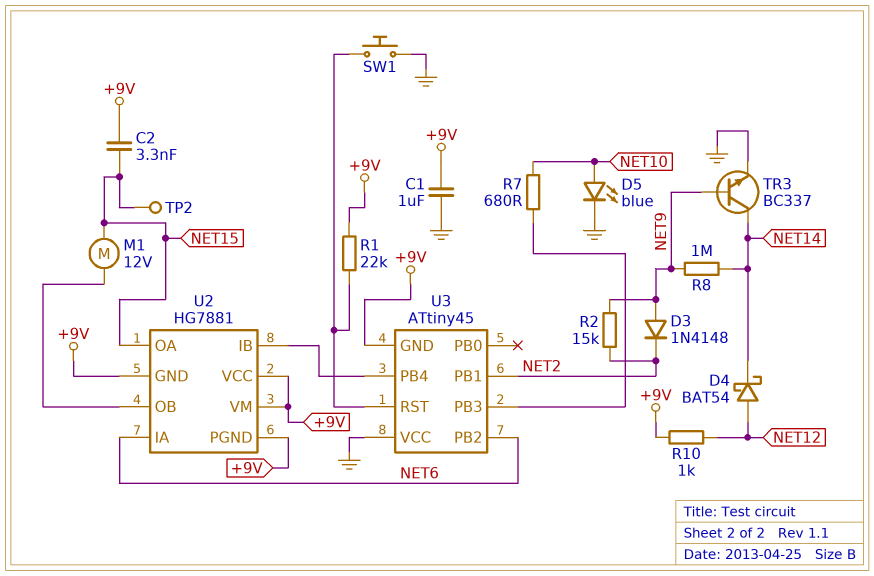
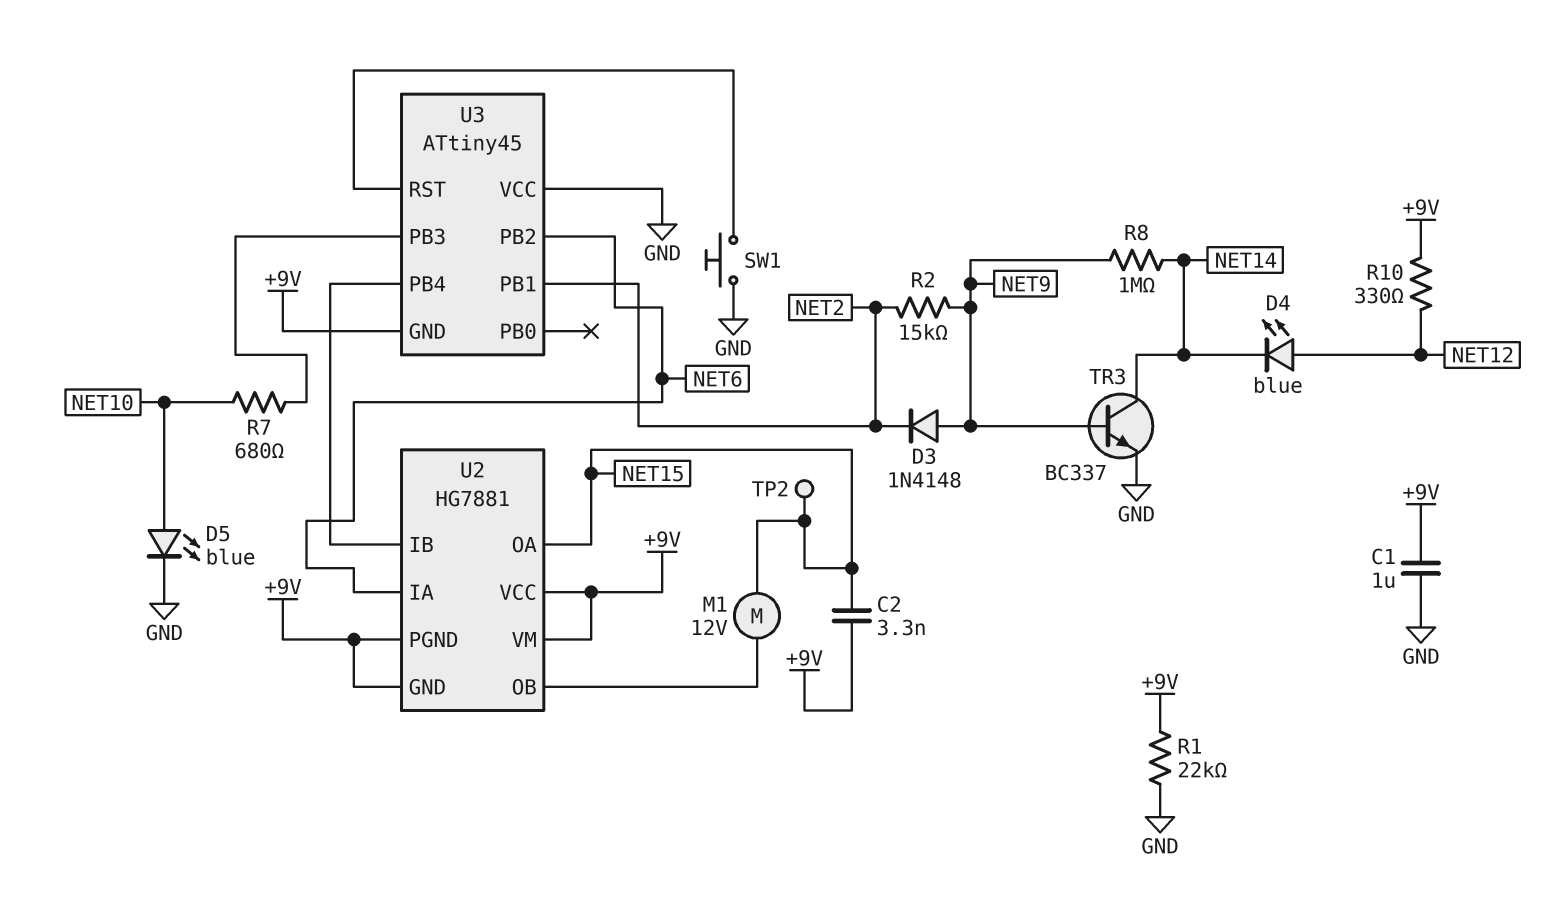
D4: schottky BAT54 (A NET12, K NET14) -> LED blue (A NET12, K NET14)
R1: 22k (+9V, U3/RST) -> 22k (+9V, GND)
R10: 1k (+9V, NET12) -> 330 (+9V, NET12)

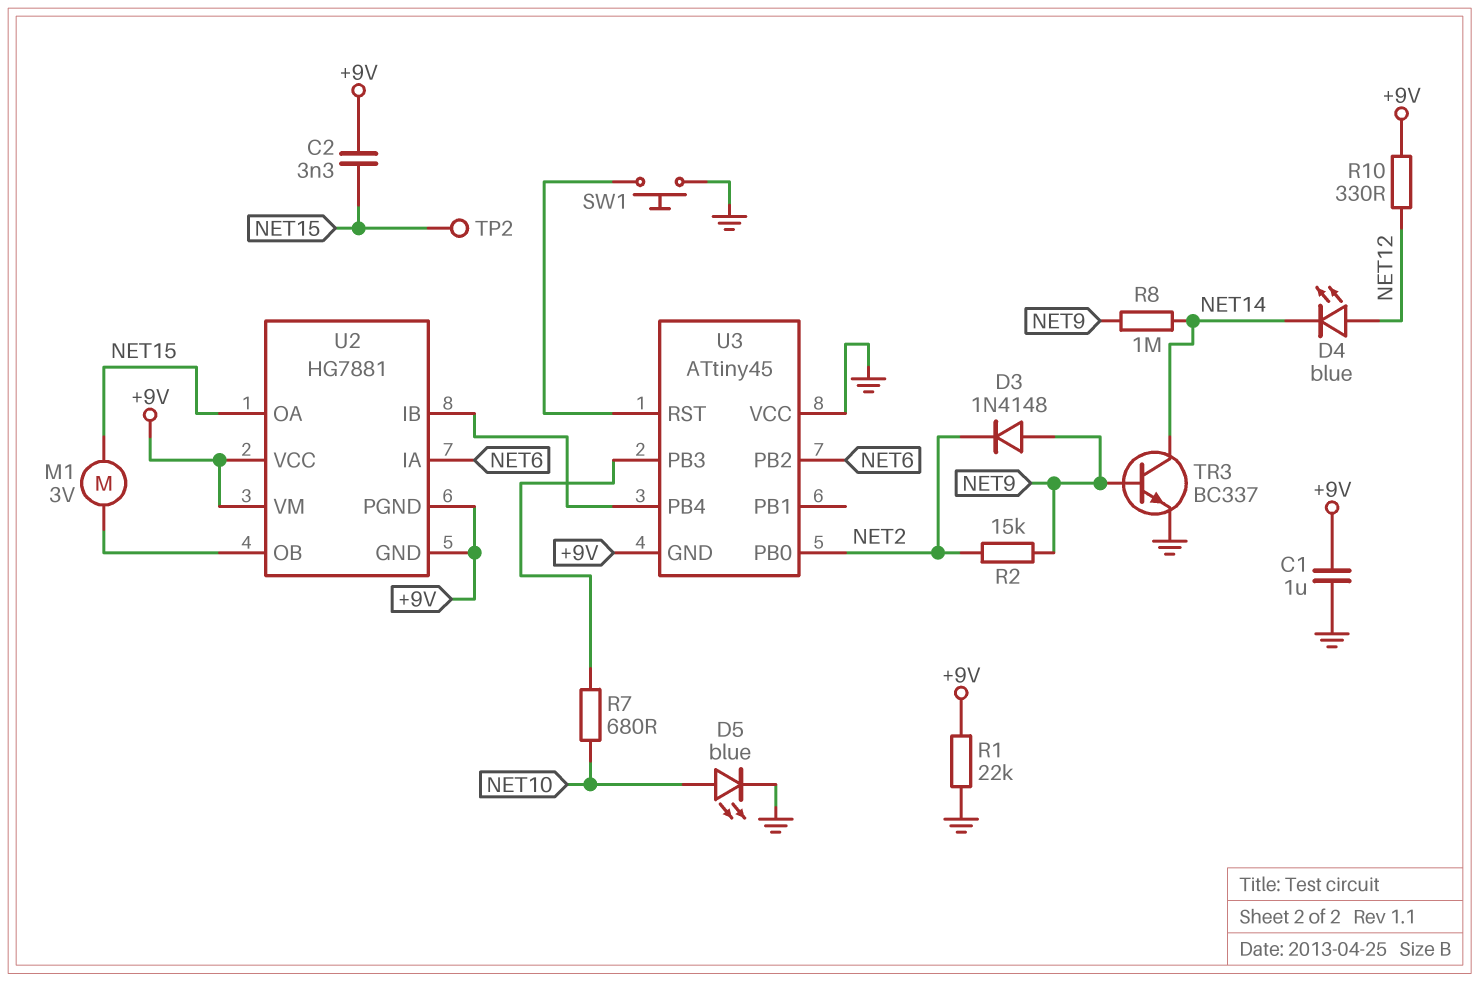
M1: motor 12V (NET15, U2/OB) -> motor 3V (NET15, U2/OB)
U3 pin PB0: none -> NET2
U3 pin PB1: NET2 -> none

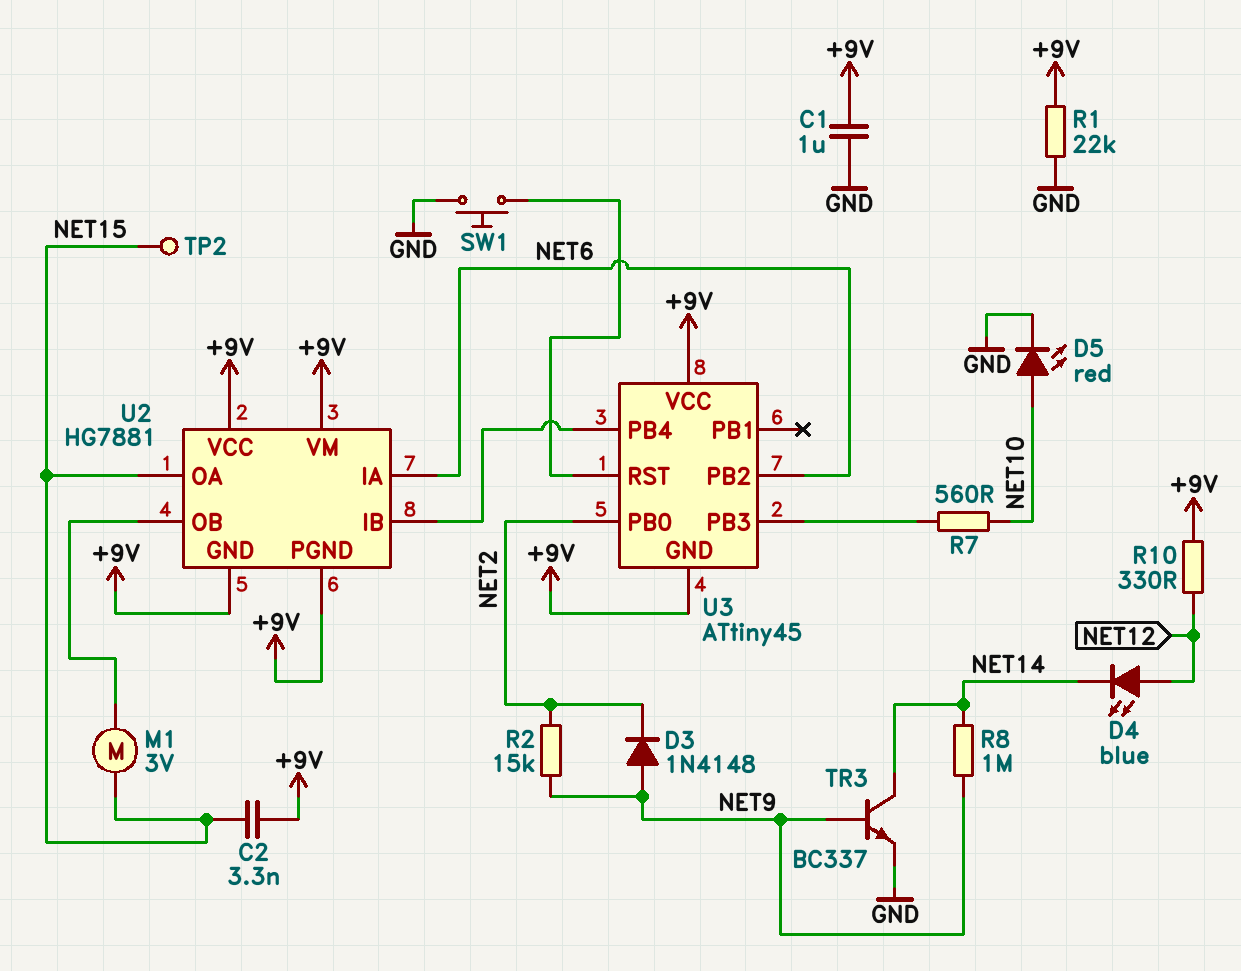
D5: LED blue (A NET10, K GND) -> LED red (A NET10, K GND)
R7: 680 (NET10, U3/PB3) -> 560 (NET10, U3/PB3)
U3 pin VCC: GND -> +9V

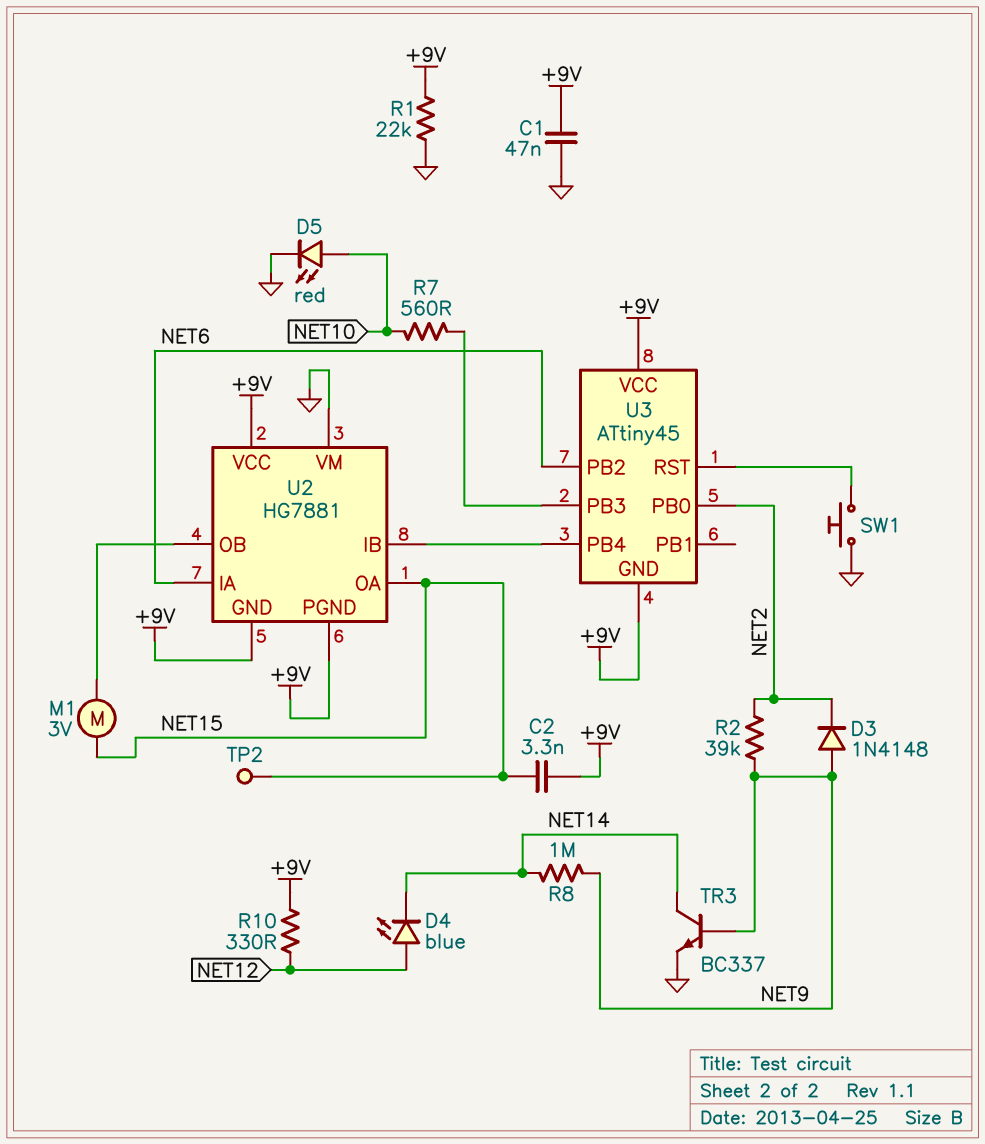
C1: 1uF (+9V, GND) -> 47nF (+9V, GND)
R2: 15k (NET2, NET9) -> 39k (NET2, NET9)
U2 pin VM: +9V -> GND

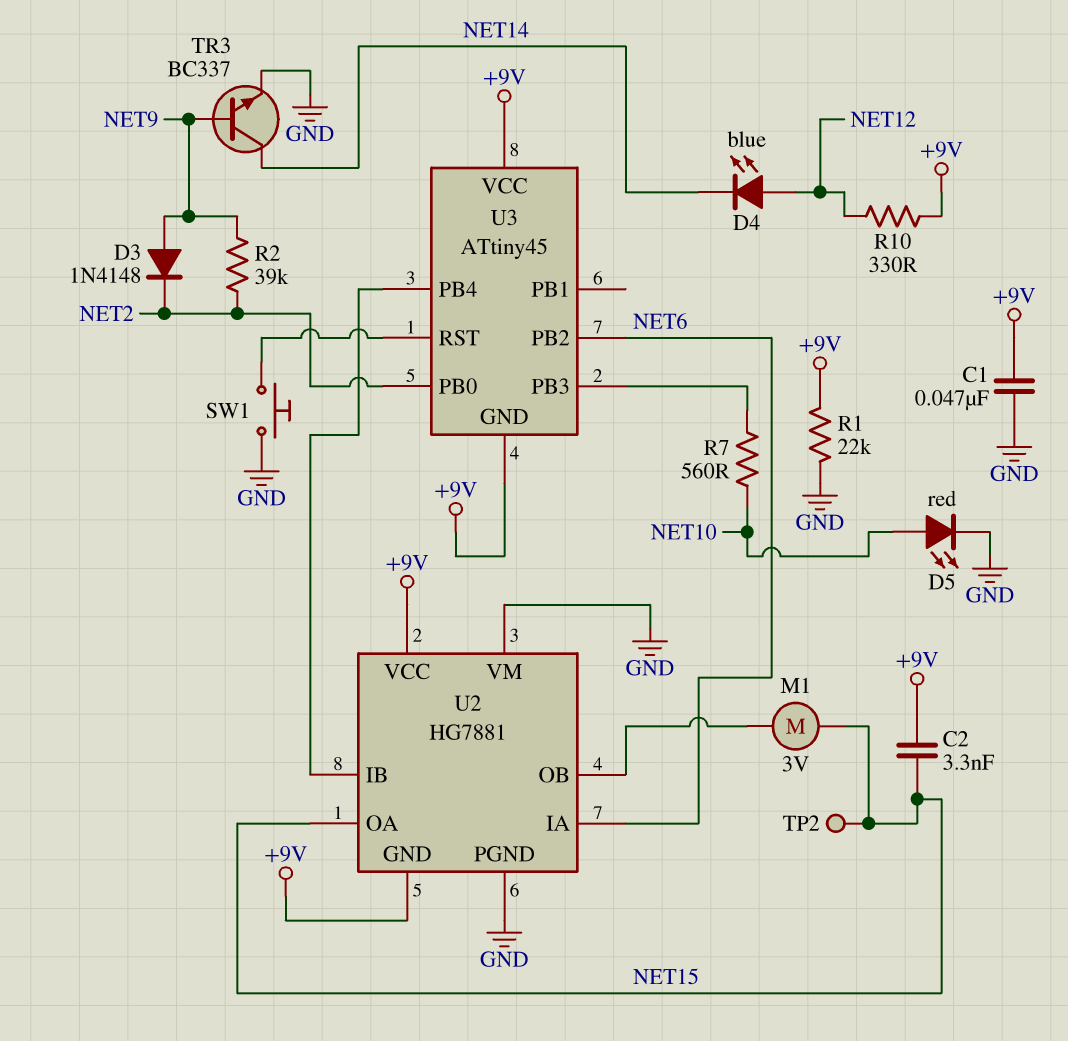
R8: 1M (NET9, NET14) -> none
U2 pin PGND: +9V -> GND

